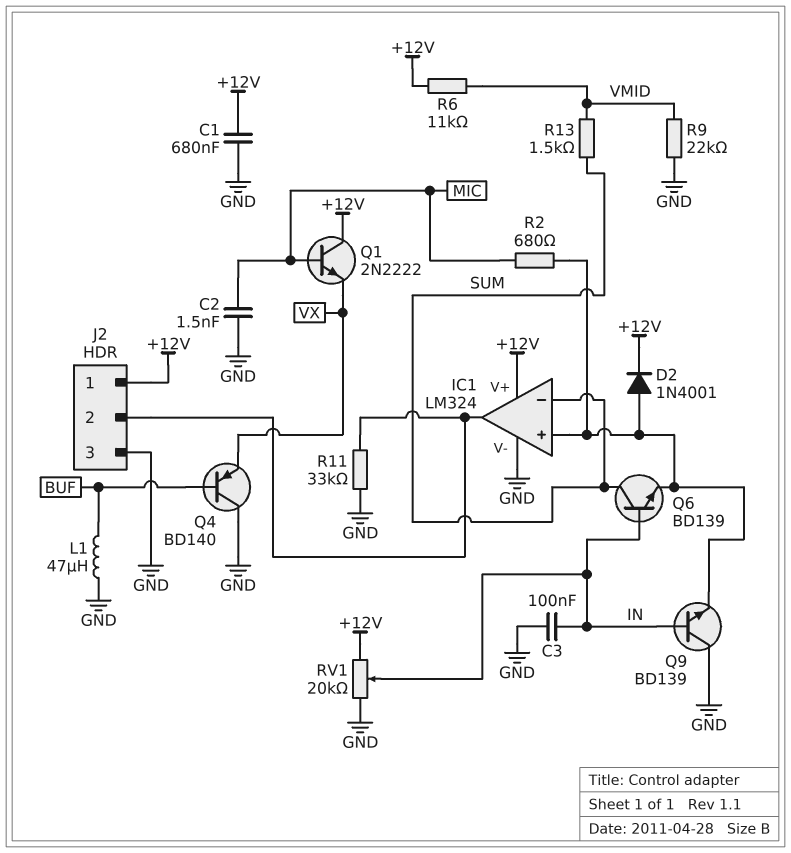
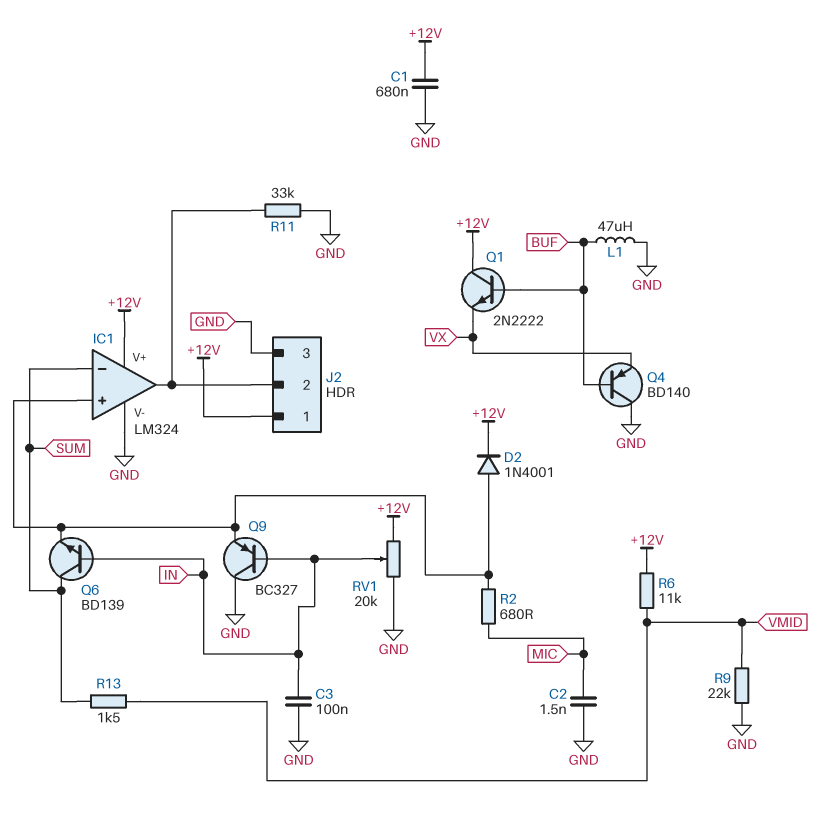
Q1: NPN 2N2222 (B MIC, C +12V, E VX) -> NPN 2N2222 (B BUF, C +12V, E VX)
Q9: NPN BD139 (B IN, C GND, E IC1/in+) -> PNP BC327 (B IN, C GND, E IC1/in+)

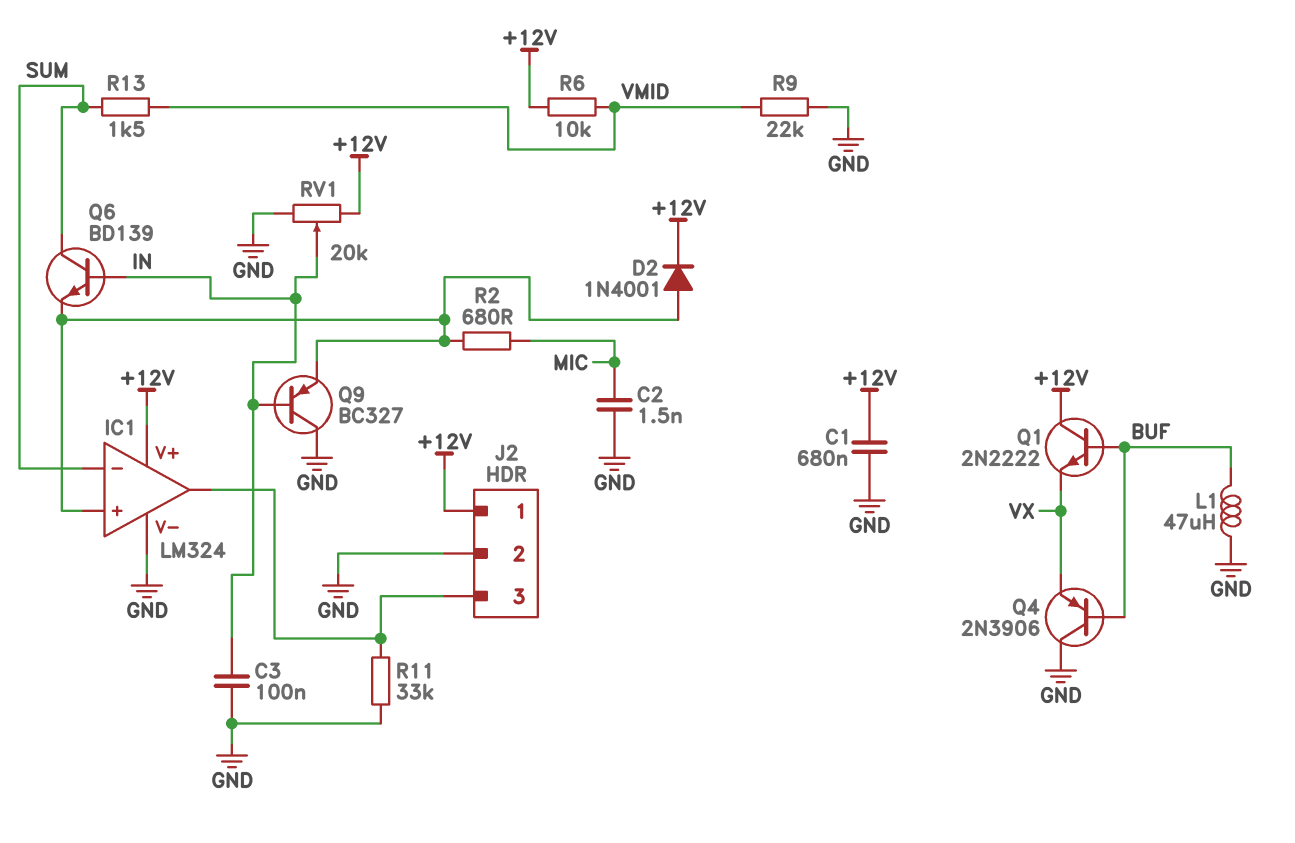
J2 pin 2: IC1/out -> GND
J2 pin 3: GND -> IC1/out
Q4: PNP BD140 (B BUF, C GND, E VX) -> PNP 2N3906 (B BUF, C GND, E VX)
R6: 11k (+12V, VMID) -> 10k (+12V, VMID)

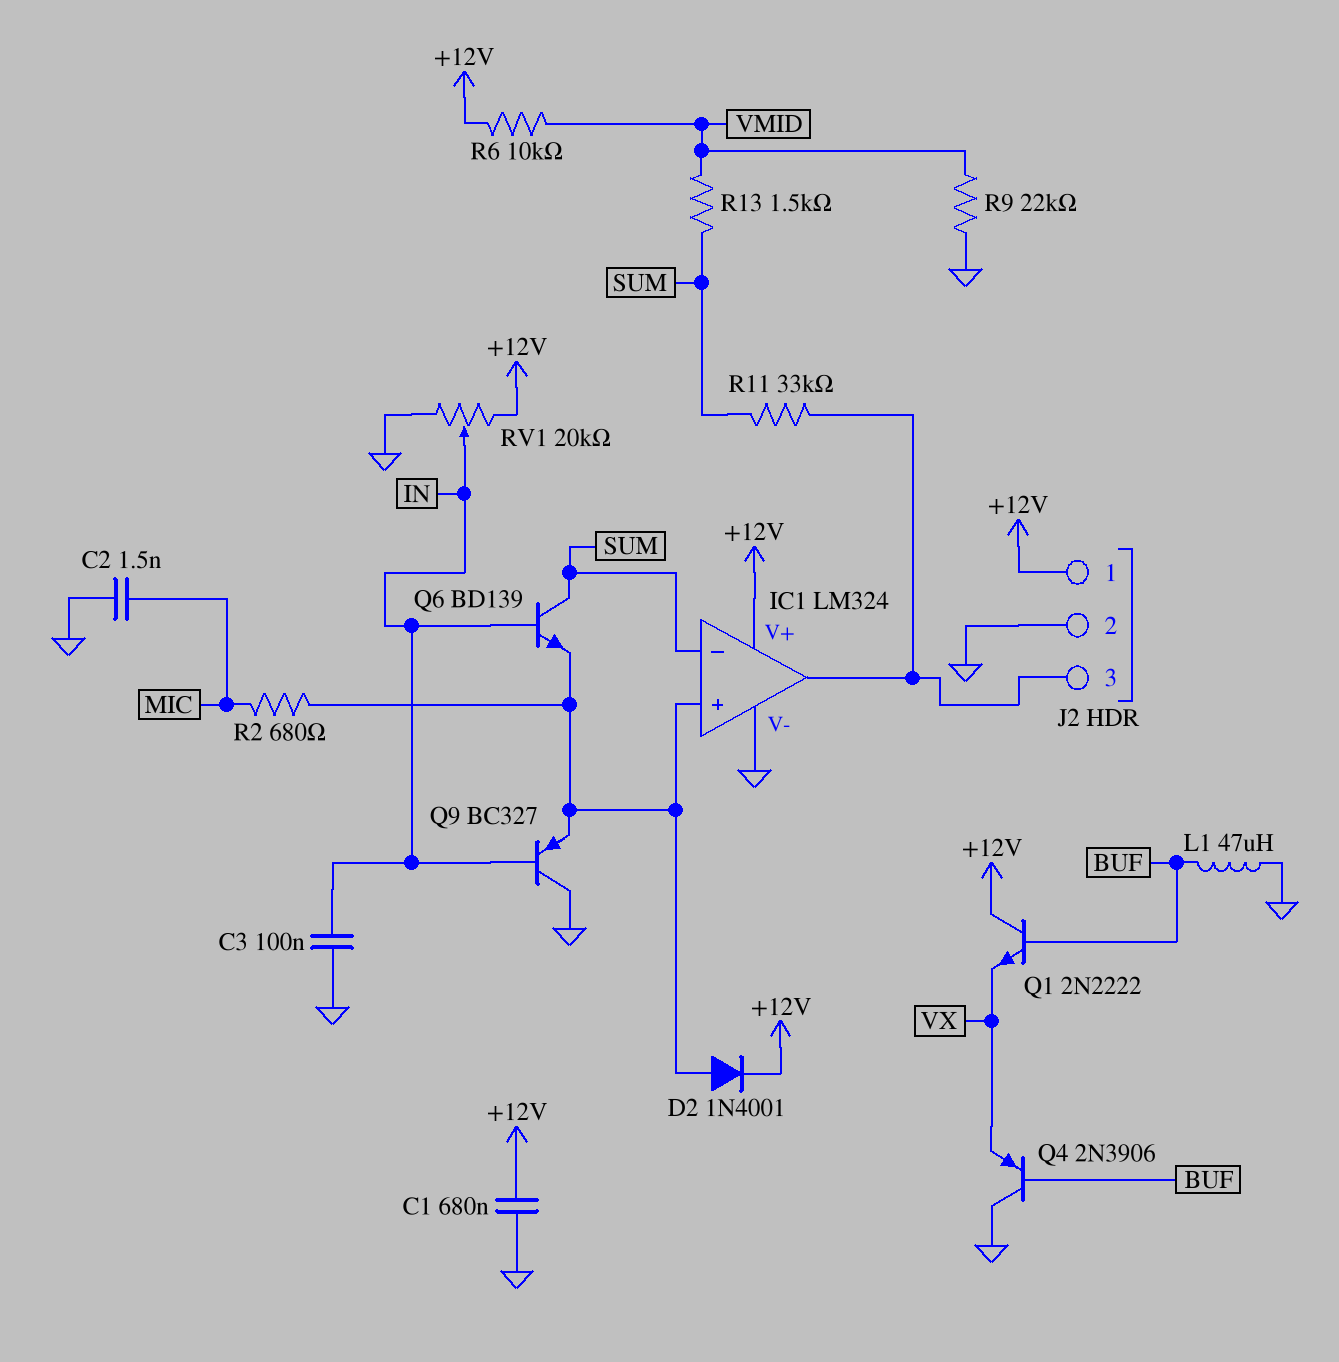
R11: 33k (GND, IC1/out) -> 33k (IC1/out, SUM)

